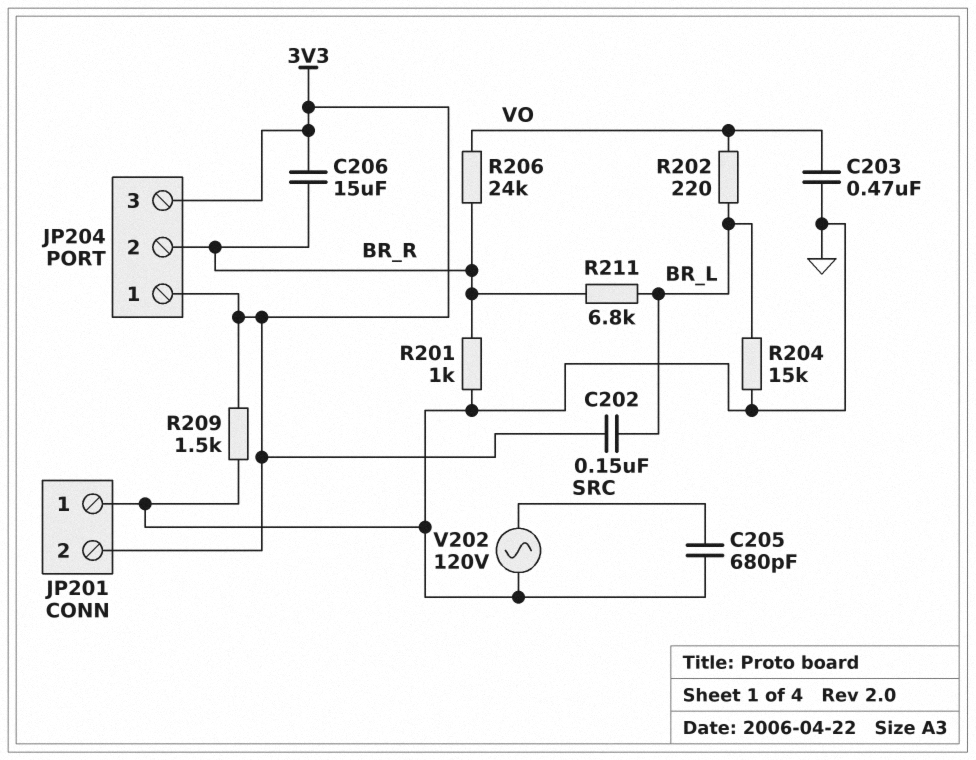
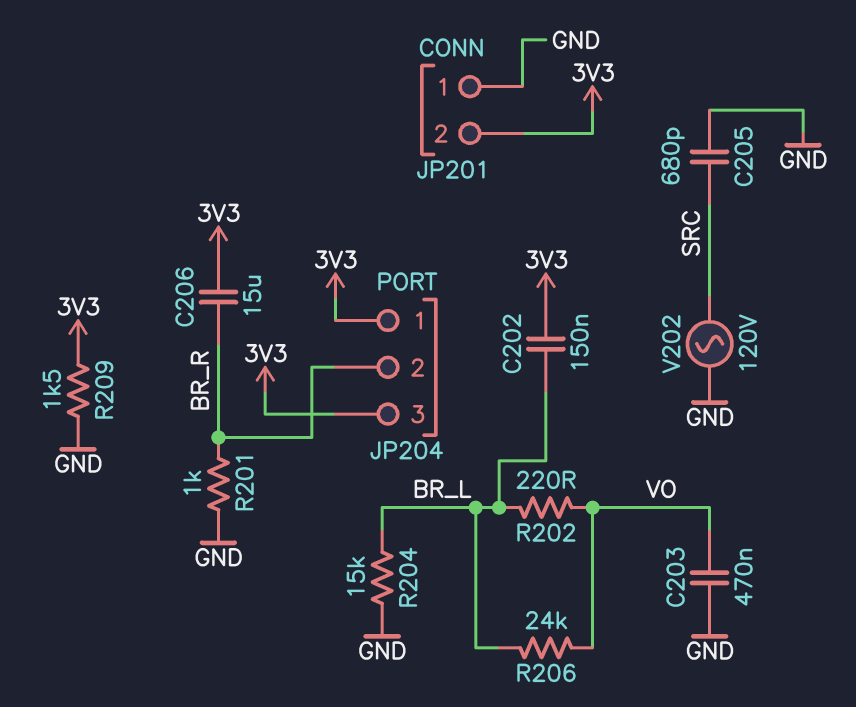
R206: 24k (BR_R, VO) -> 24k (BR_L, VO)
R211: 6.8k (BR_L, BR_R) -> none

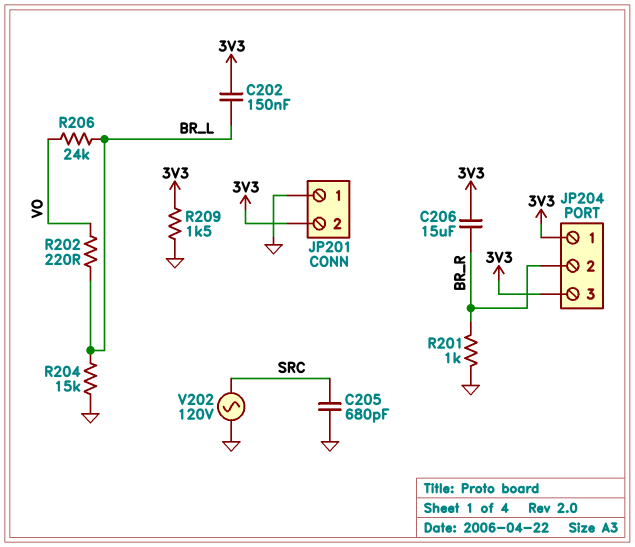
C203: 470nF (GND, VO) -> none

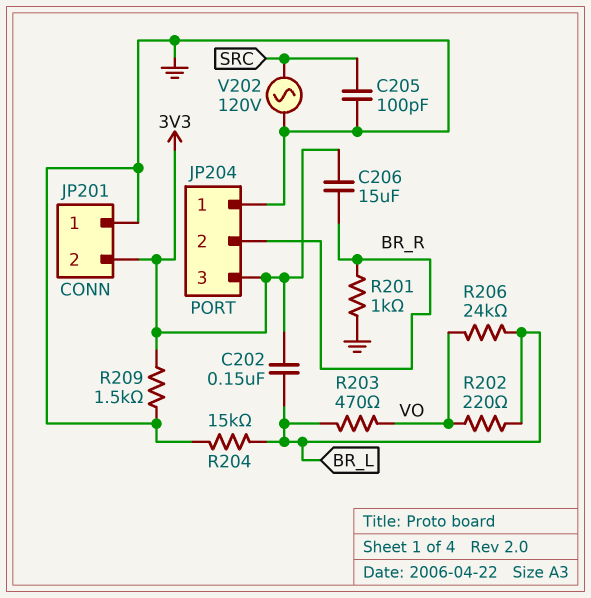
C205: 680pF (GND, SRC) -> 100pF (GND, SRC)
JP204 pin 1: 3V3 -> GND
R203: none -> 470 (BR_L, VO)

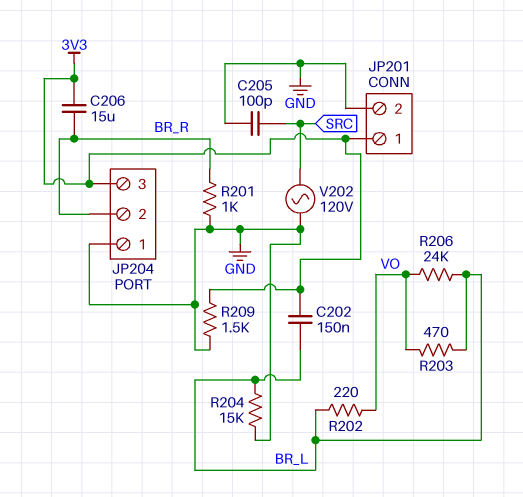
JP201 pin 1: GND -> 3V3
JP201 pin 2: 3V3 -> GND

